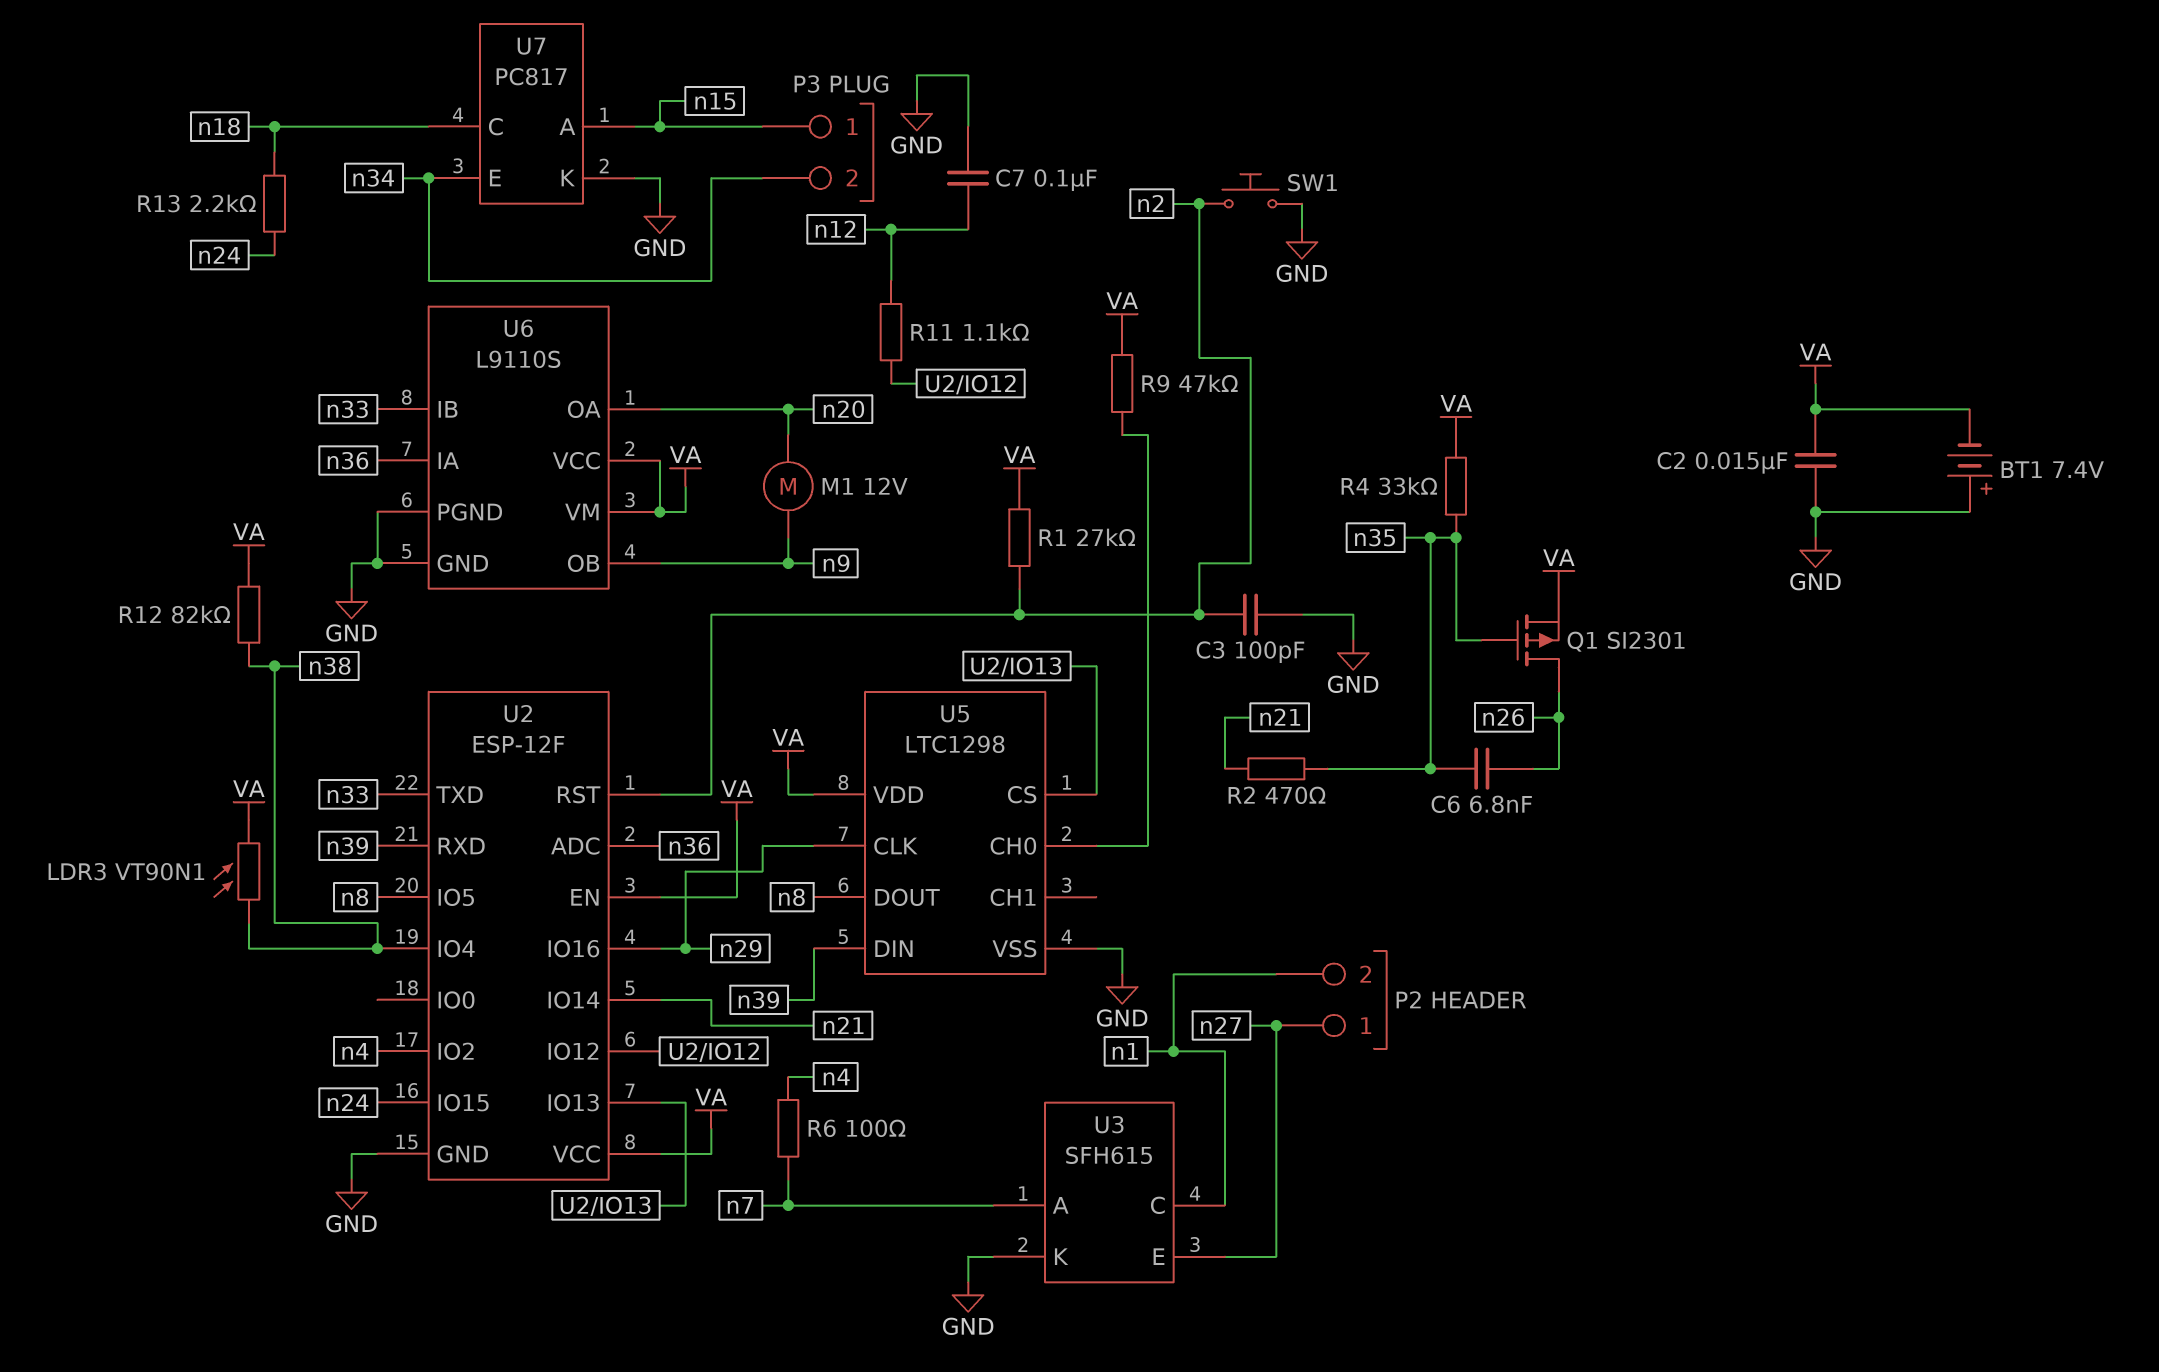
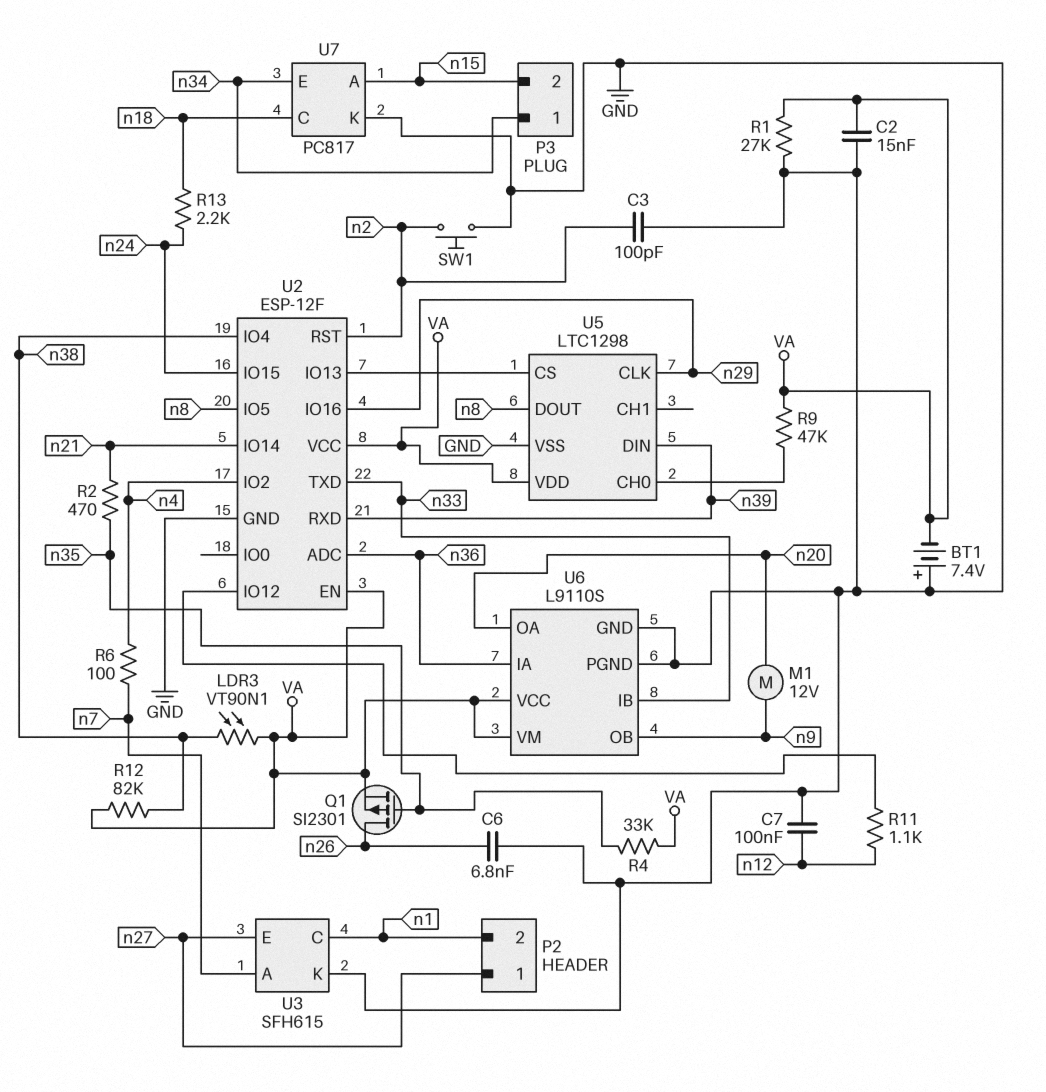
C6: 6.8nF (n26, n35) -> 6.8nF (GND, n26)
P3 pin 1: n15 -> n34
P3 pin 2: n34 -> n15
R1: 27k (VA, n2) -> 27k (GND, VA)

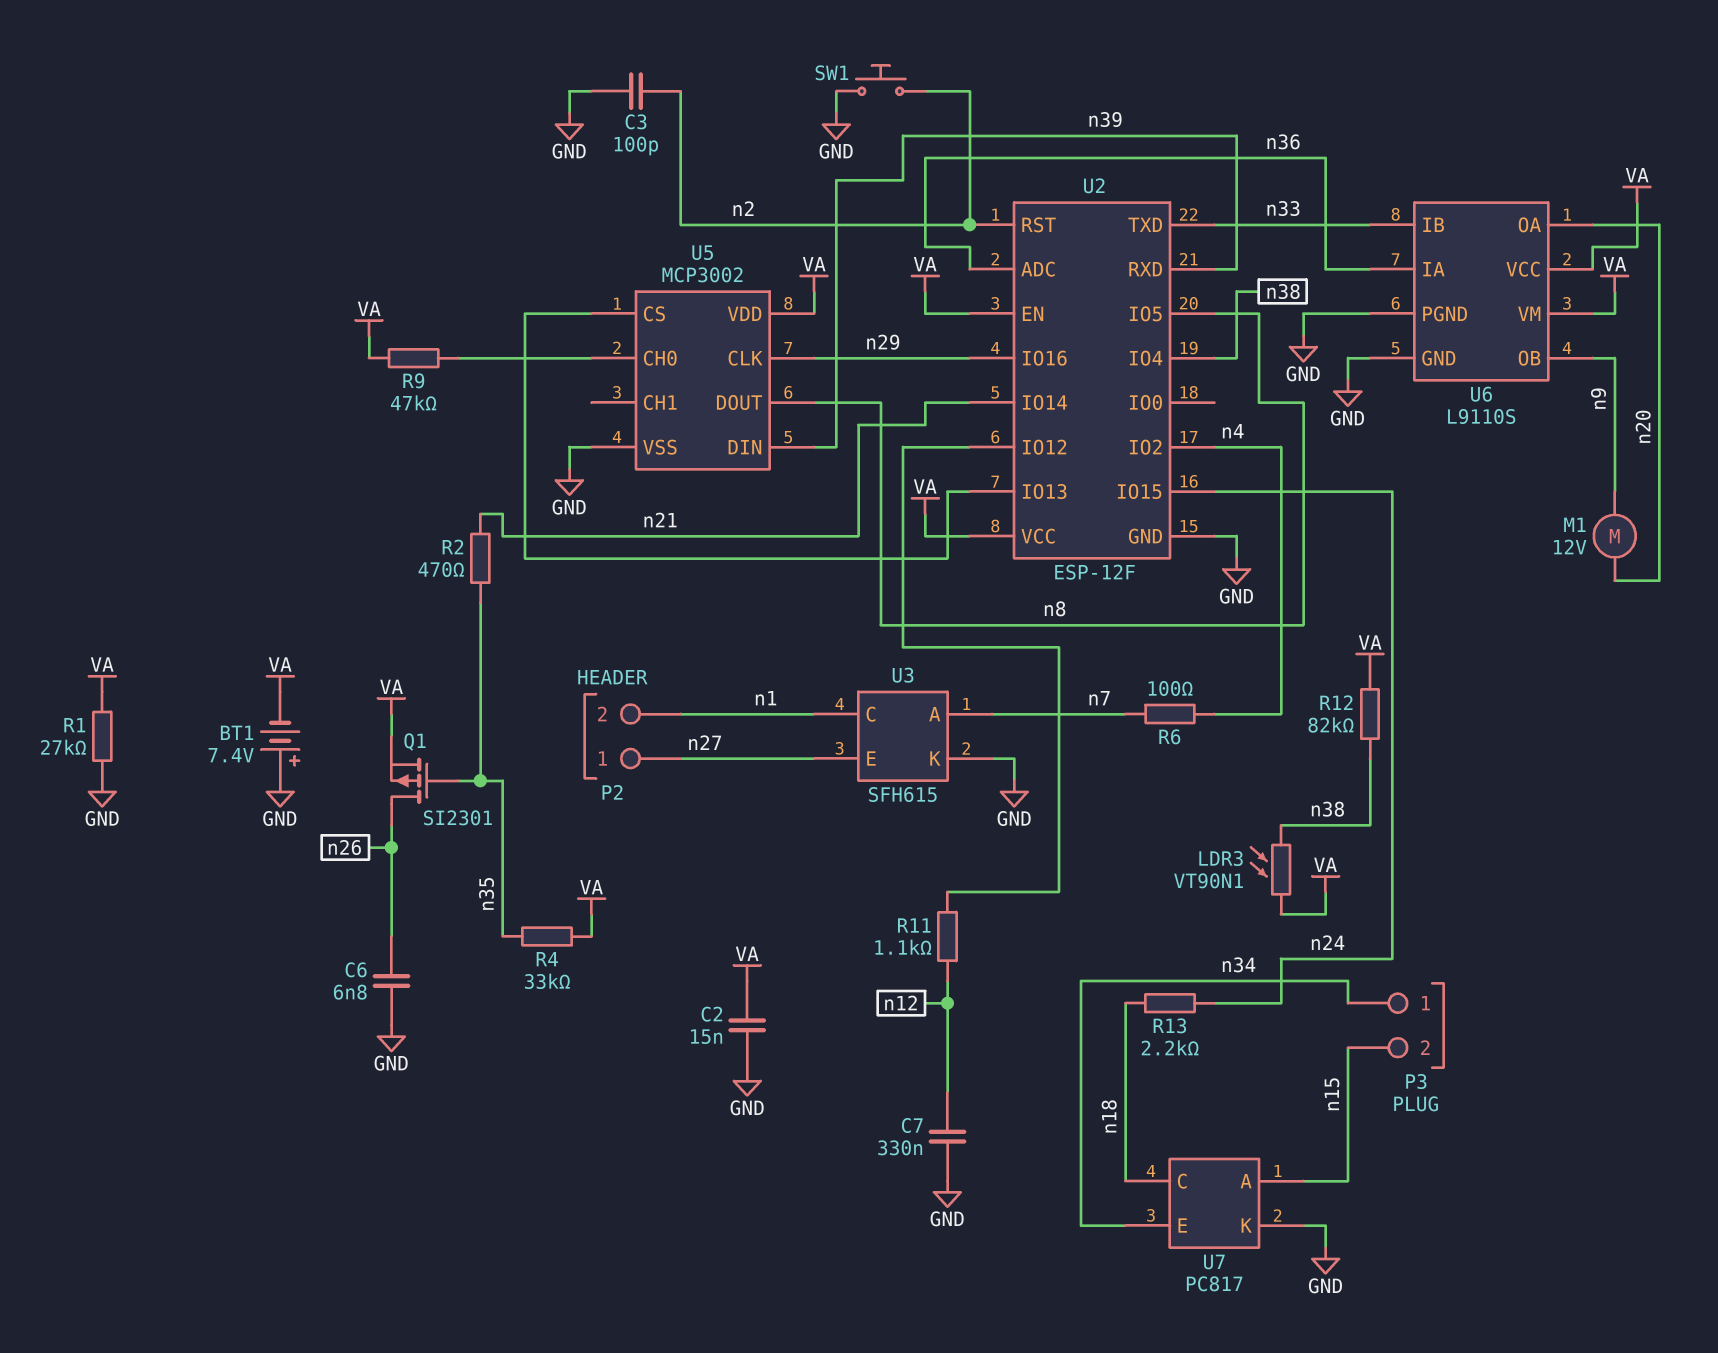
C7: 100nF (GND, n12) -> 330nF (GND, n12)
U5: LTC1298 -> MCP3002

